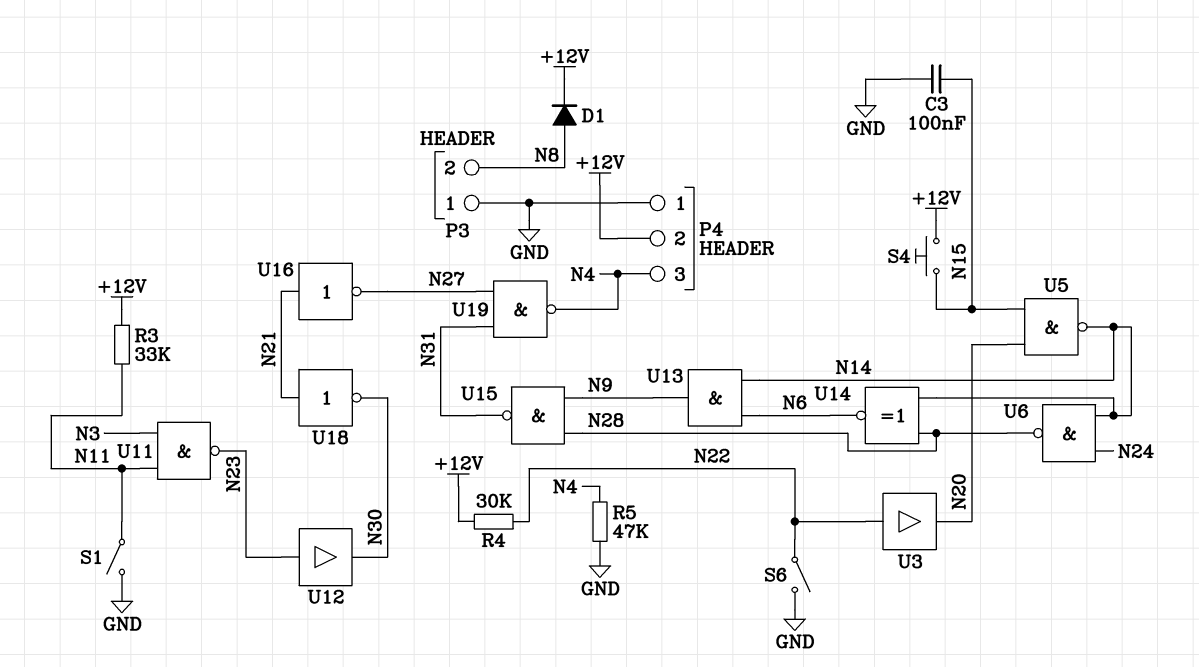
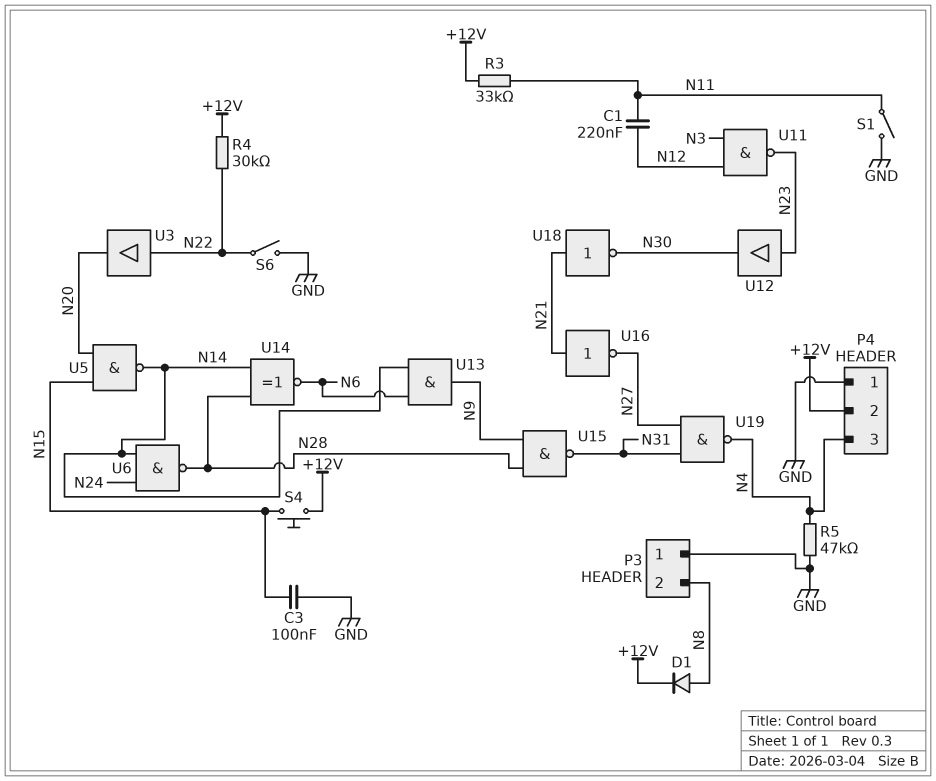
C1: none -> 220nF (N11, N12)
U11: NAND (in N3, in N11, out N23) -> NAND (in N3, in N12, out N23)

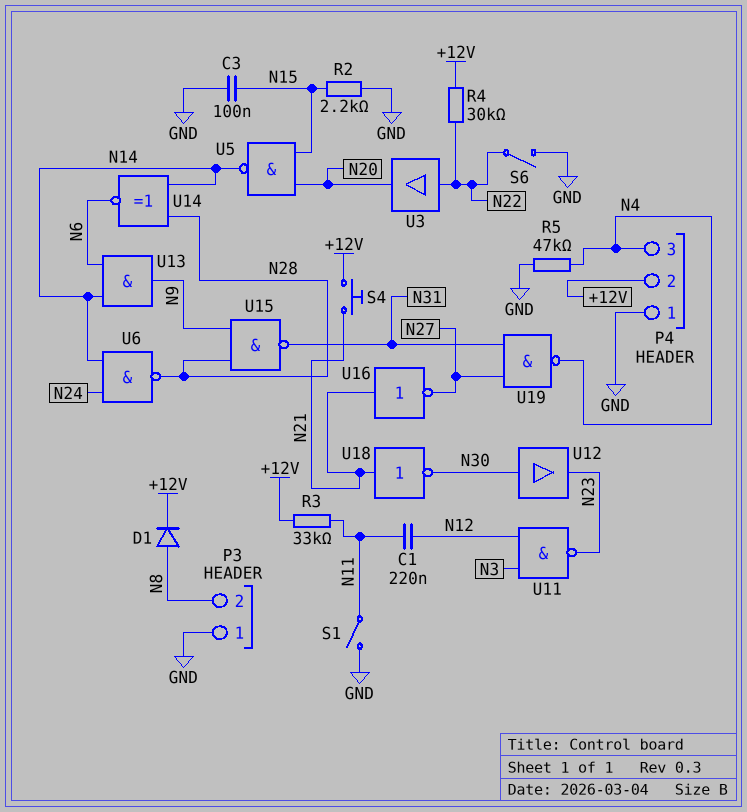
R2: none -> 2.2k (GND, N15)
S4: button (+12V, N15) -> button (+12V, N21)
U12: buffer (in N23, out N30) -> buffer (in N30, out N23)

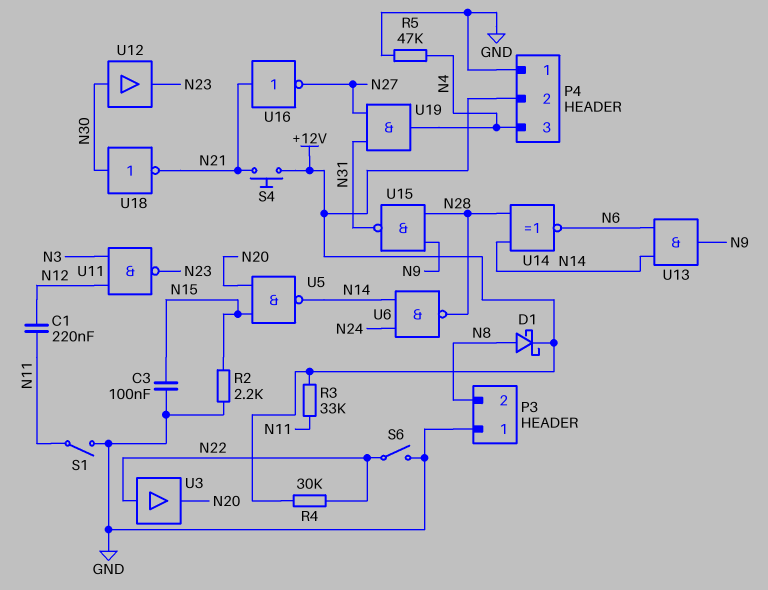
D1: diode (A N8, K +12V) -> schottky (A N8, K +12V)
U18: NOT (in N21, out N30) -> NOT (in N30, out N21)
U19: NAND (in N27, in N31, out N4) -> AND (in N27, in N31, out N4)

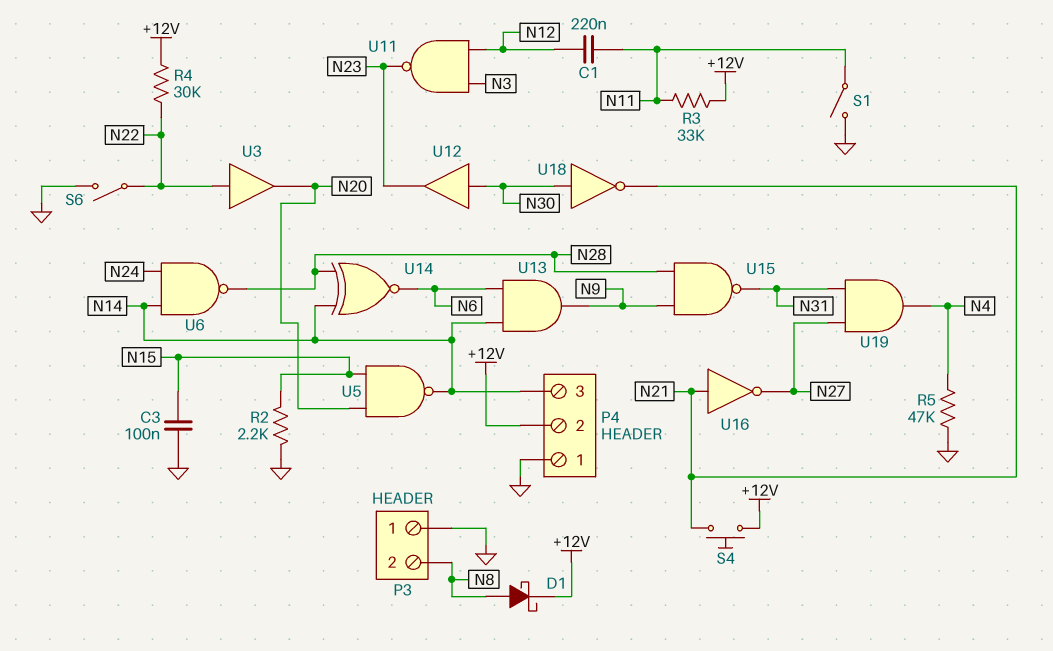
P4 pin 3: N4 -> N14

